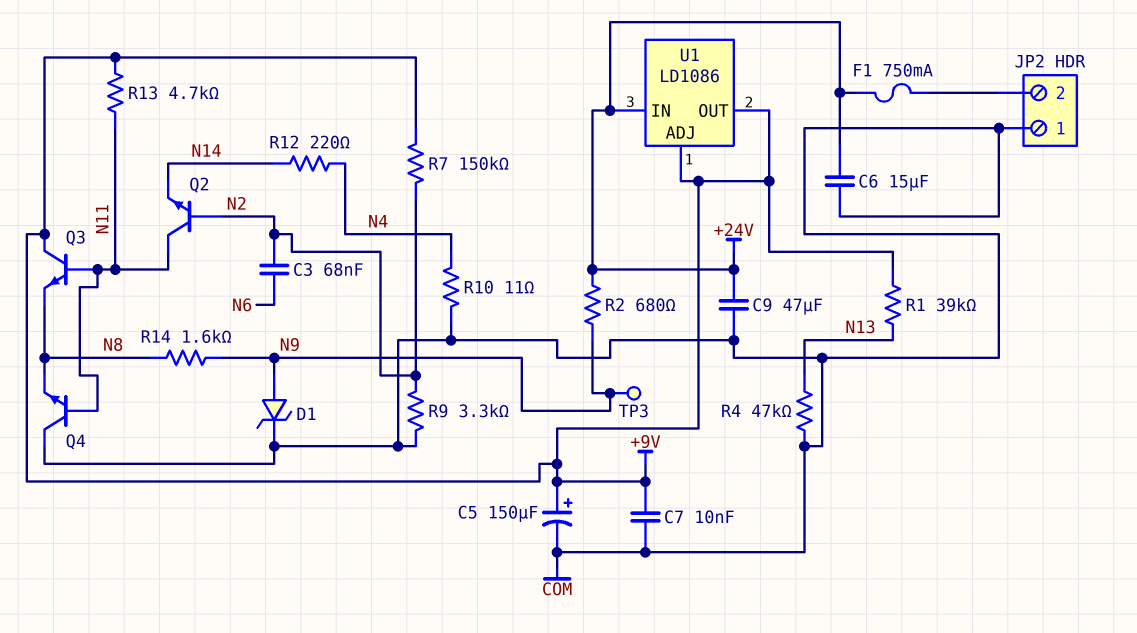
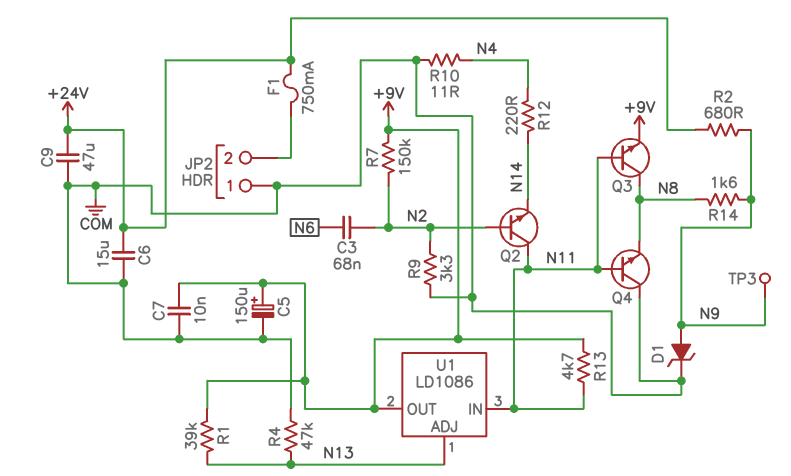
Q3: NPN (B N11, C +9V, E N8) -> NPN (B N11, C N8, E +9V)
U1 pin ADJ: +9V -> N13
U1 pin IN: +24V -> N11

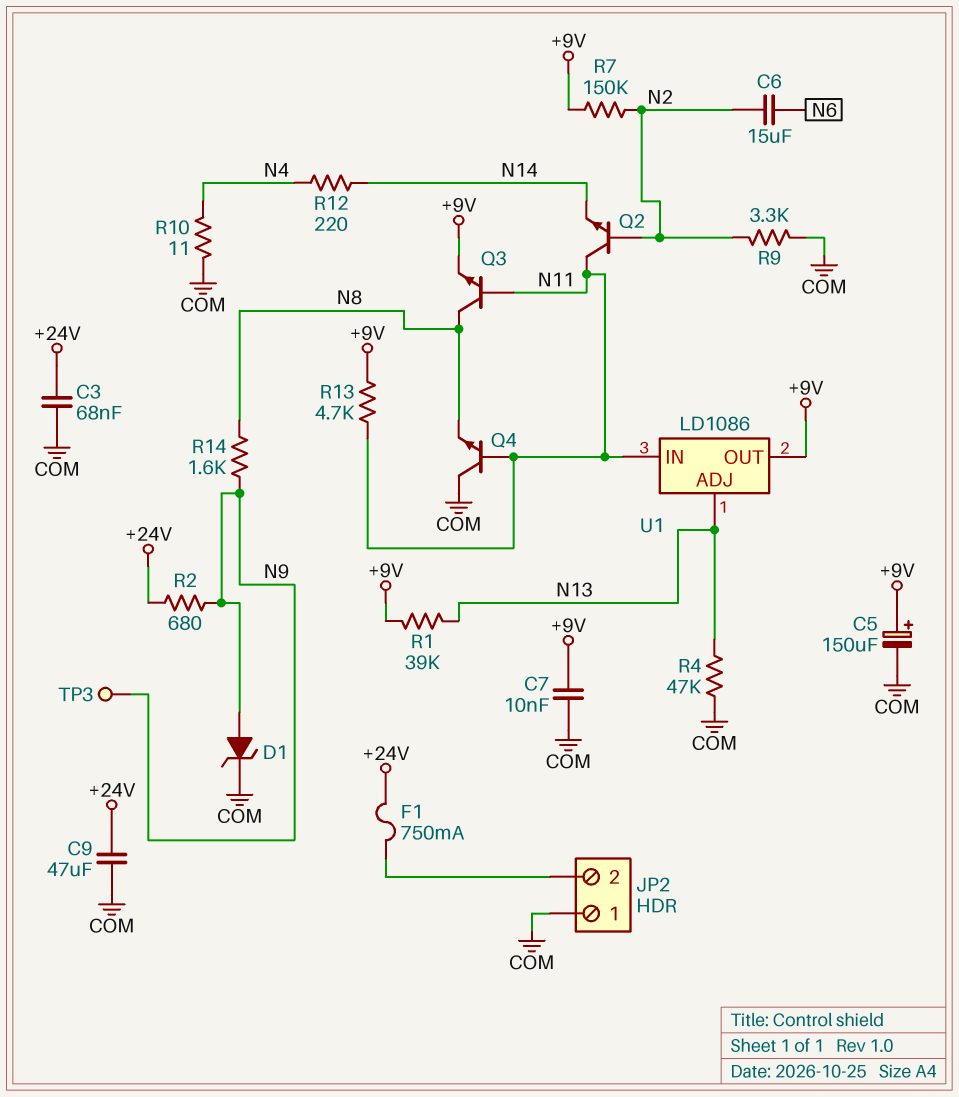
C3: 68nF (N2, N6) -> 68nF (+24V, COM)
C6: 15uF (+24V, COM) -> 15uF (N2, N6)

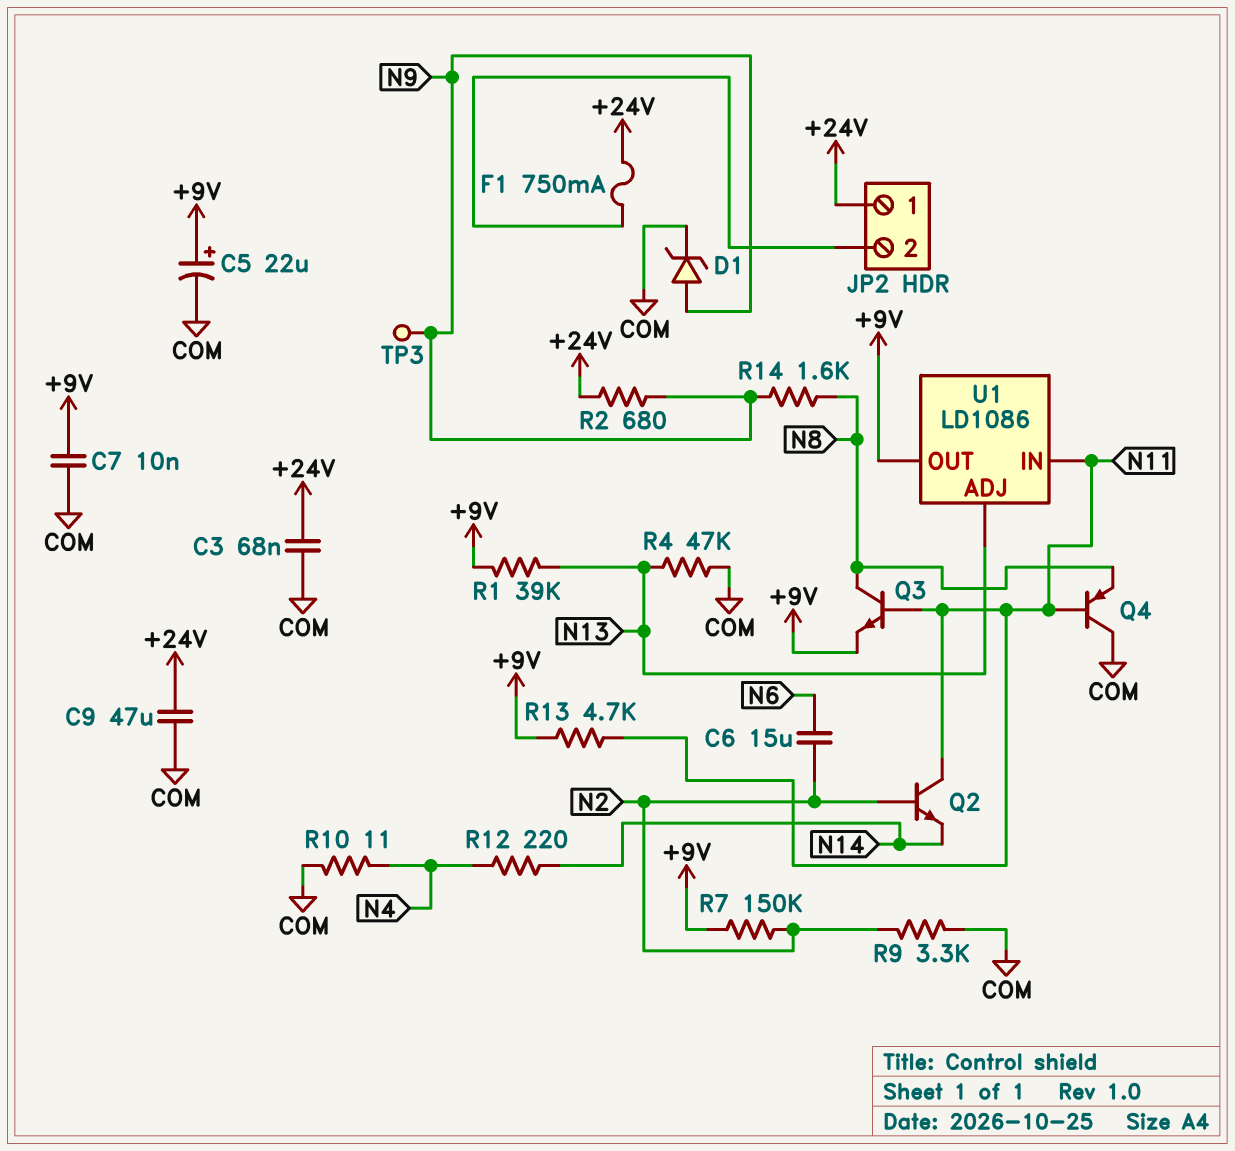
C5: 150uF (plus +9V, minus COM) -> 22uF (plus +9V, minus COM)
JP2 pin 1: COM -> +24V
Q4: NPN (B N11, C COM, E N8) -> PNP (B N11, C COM, E N8)

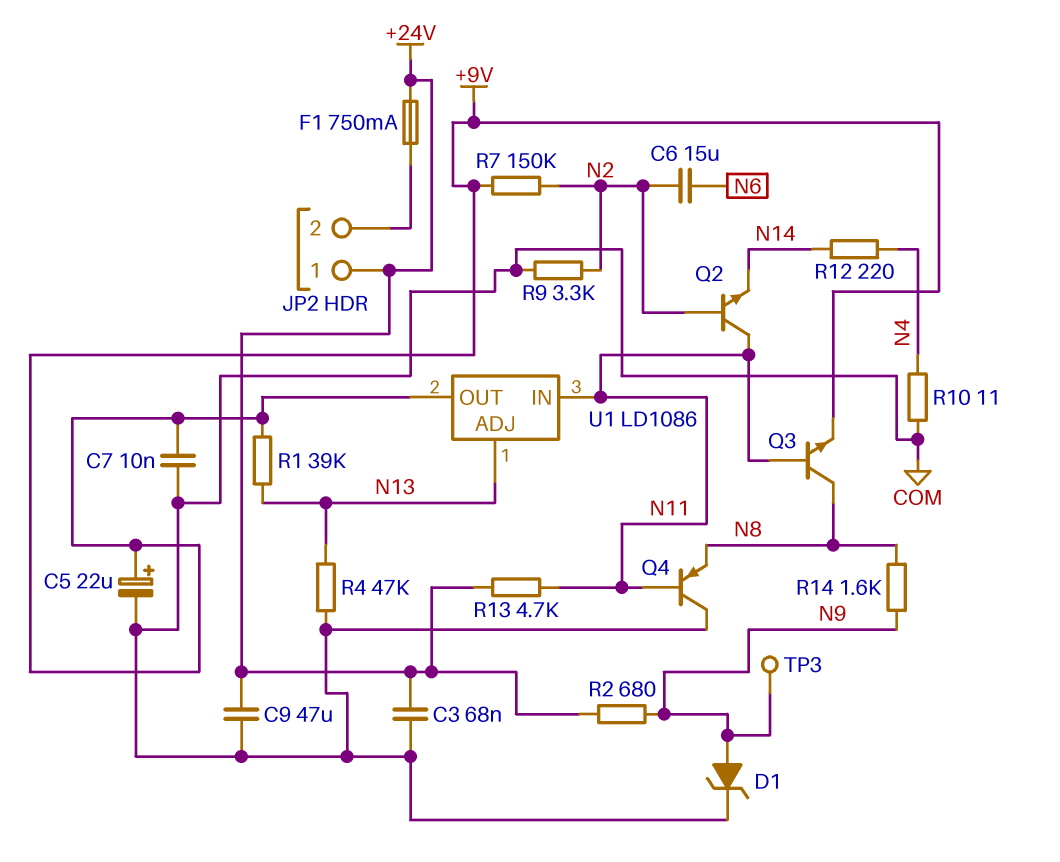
R13: 4.7k (+9V, N11) -> 4.7k (+24V, N11)

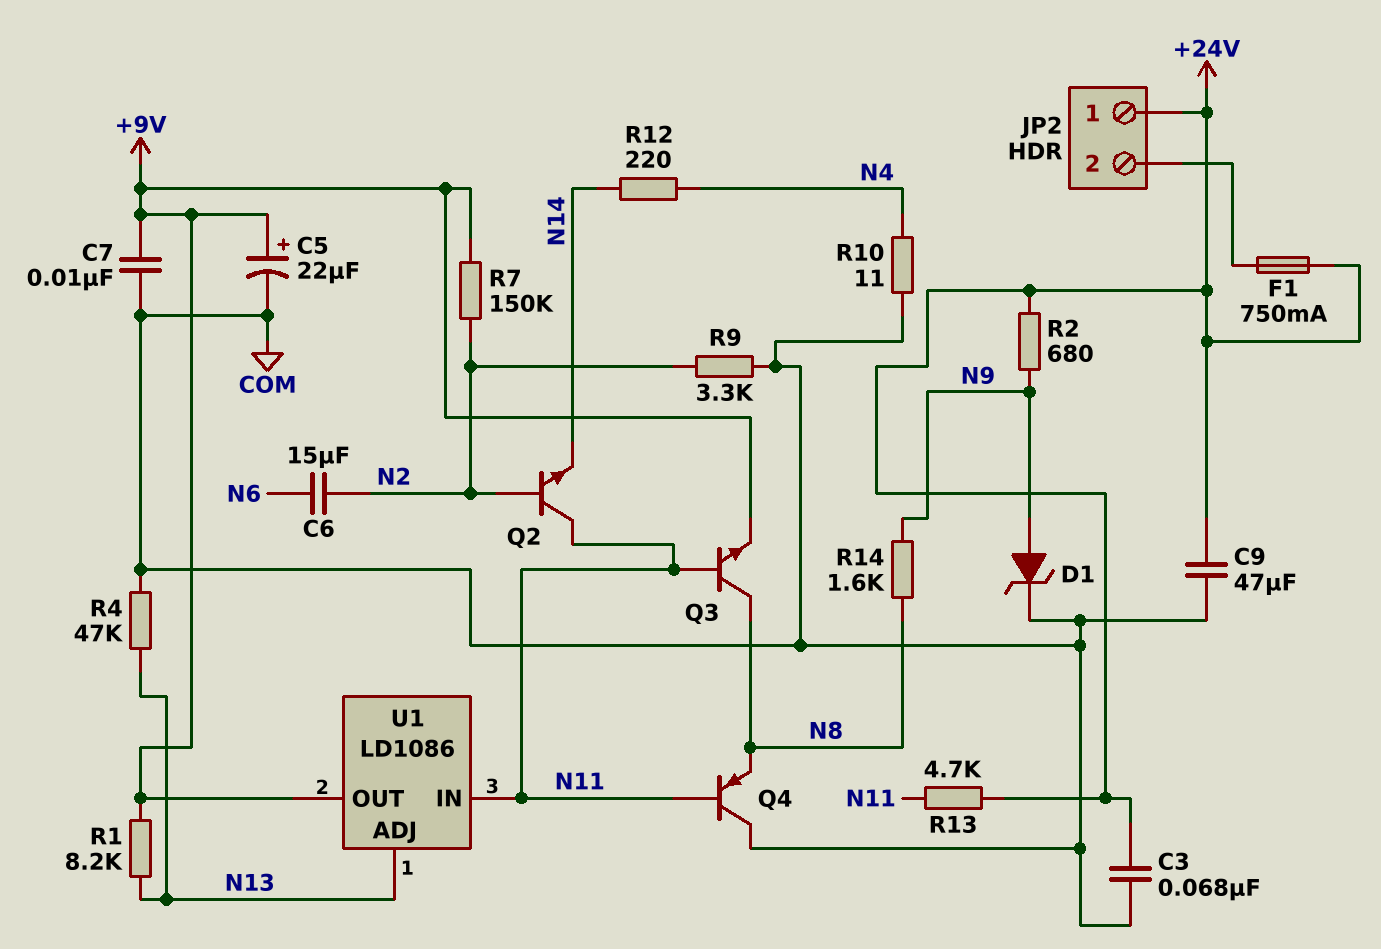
R1: 39k (+9V, N13) -> 8.2k (+9V, N13)
TP3: test point (N9) -> none

